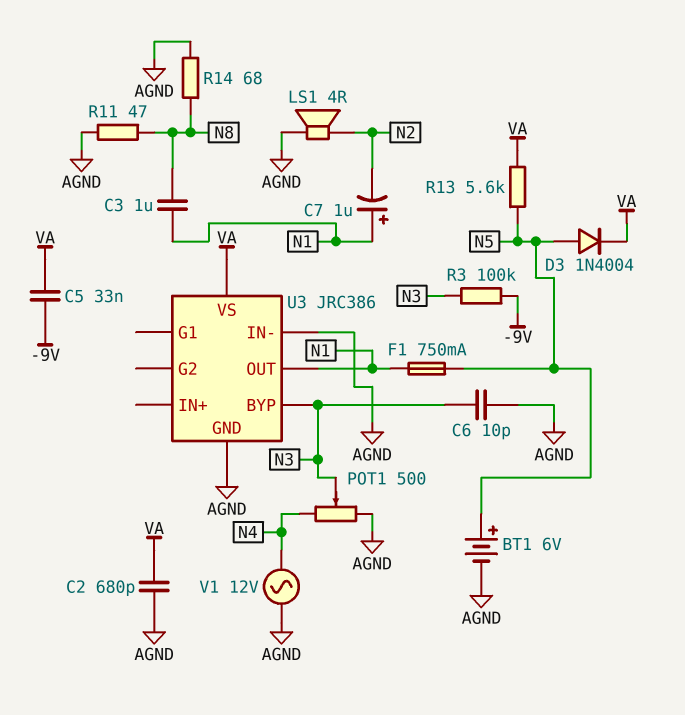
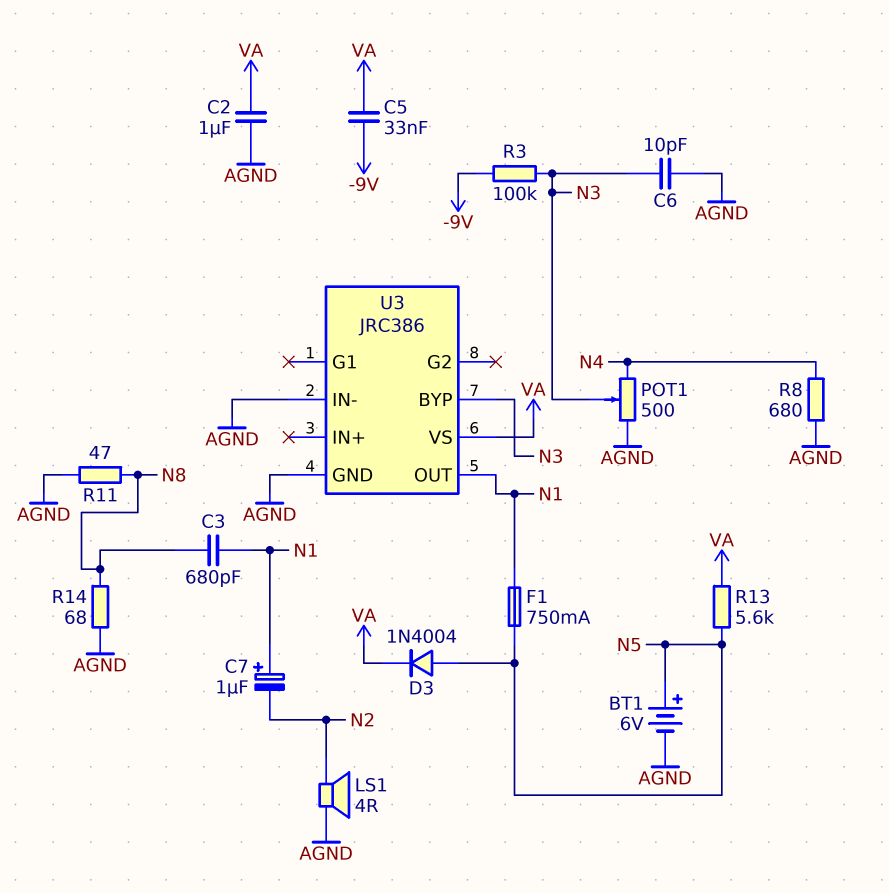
C2: 680pF (AGND, VA) -> 1uF (AGND, VA)
C3: 1uF (N1, N8) -> 680pF (N1, N8)
R8: none -> 680 (AGND, N4)
V1: AC 12V (AGND, N4) -> none

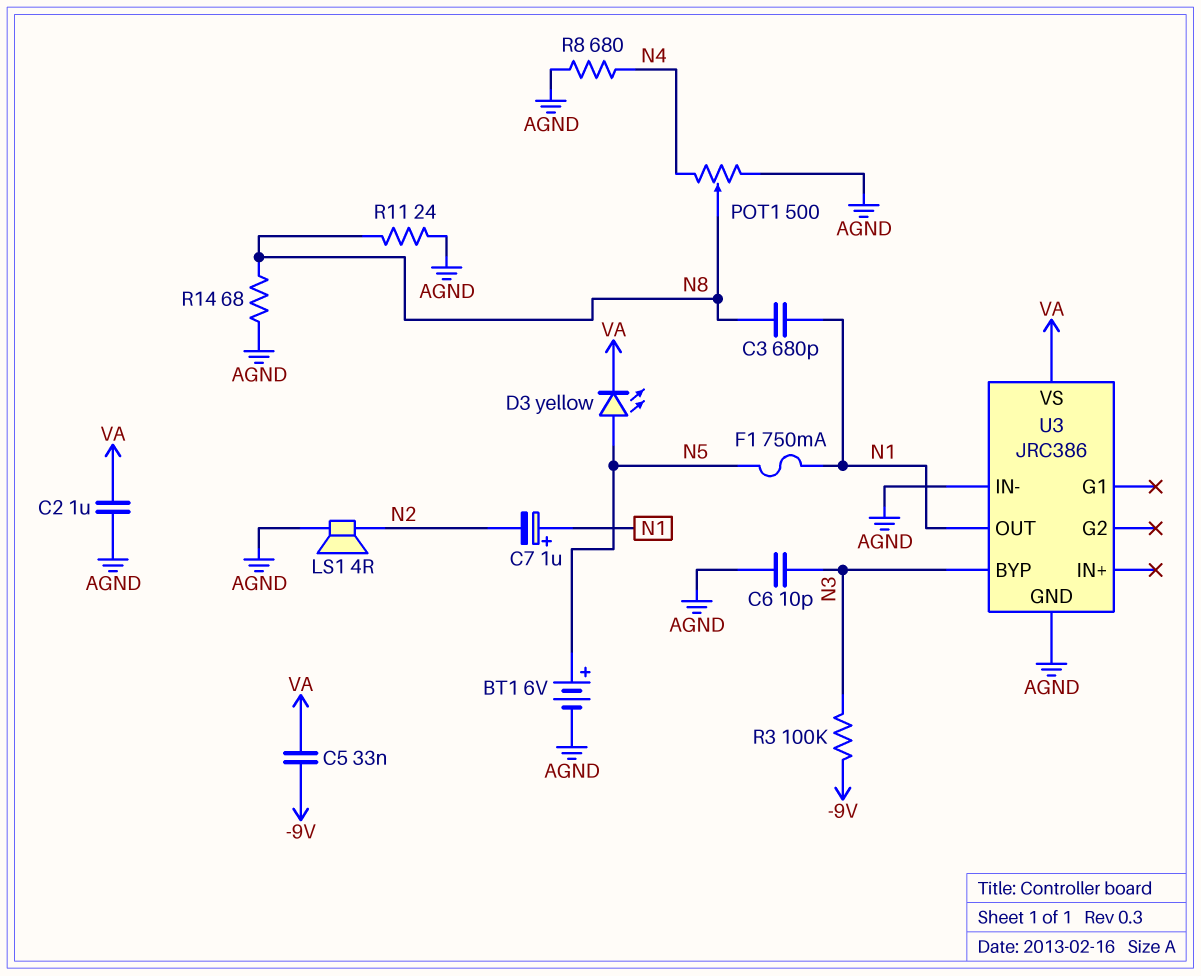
D3: diode 1N4004 (A N5, K VA) -> LED yellow (A N5, K VA)
POT1: 500 (AGND, N4, wiper N3) -> 500 (AGND, N4, wiper N8)
R11: 47 (AGND, N8) -> 24 (AGND, N8)
R13: 5.6k (N5, VA) -> none

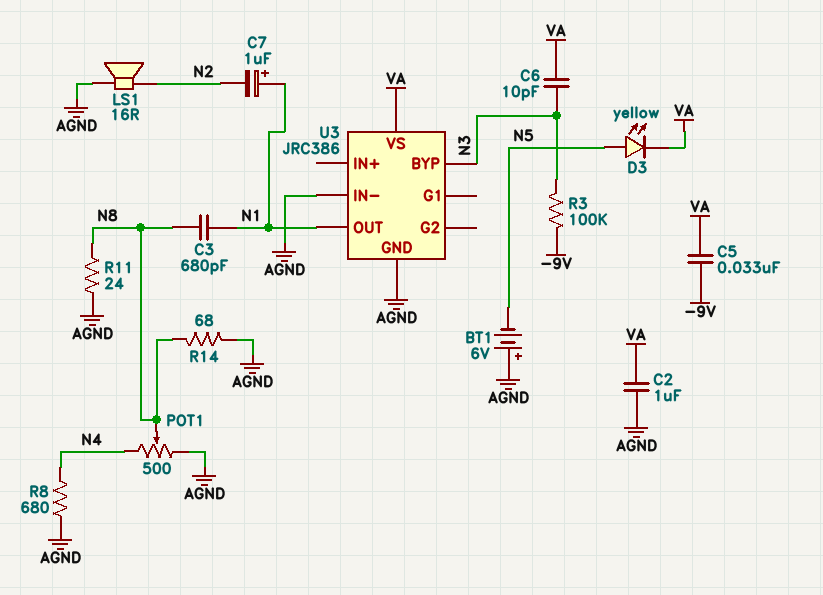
BT1: 6V (plus N5, minus AGND) -> 6V (plus AGND, minus N5)
C6: 10pF (AGND, N3) -> 10pF (N3, VA)
F1: 750mA (N1, N5) -> none
LS1: speaker 4R (AGND, N2) -> speaker 16R (AGND, N2)

